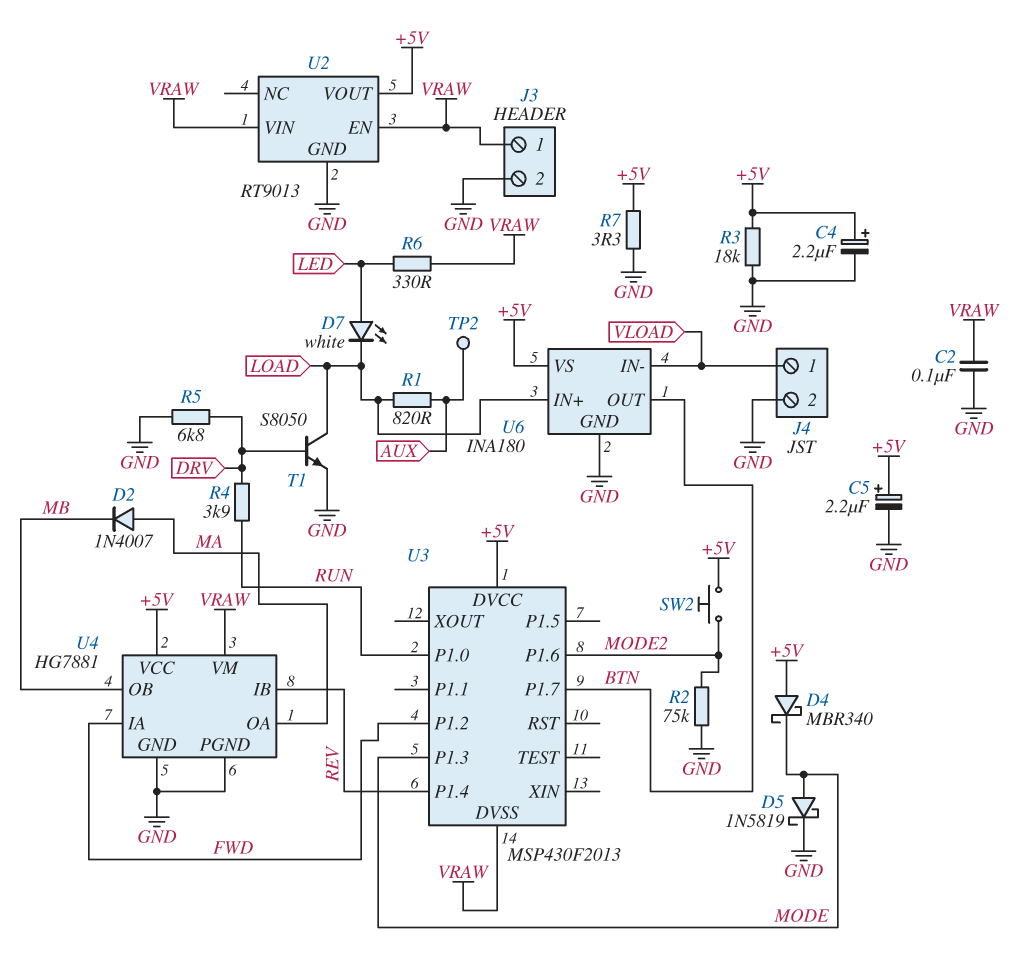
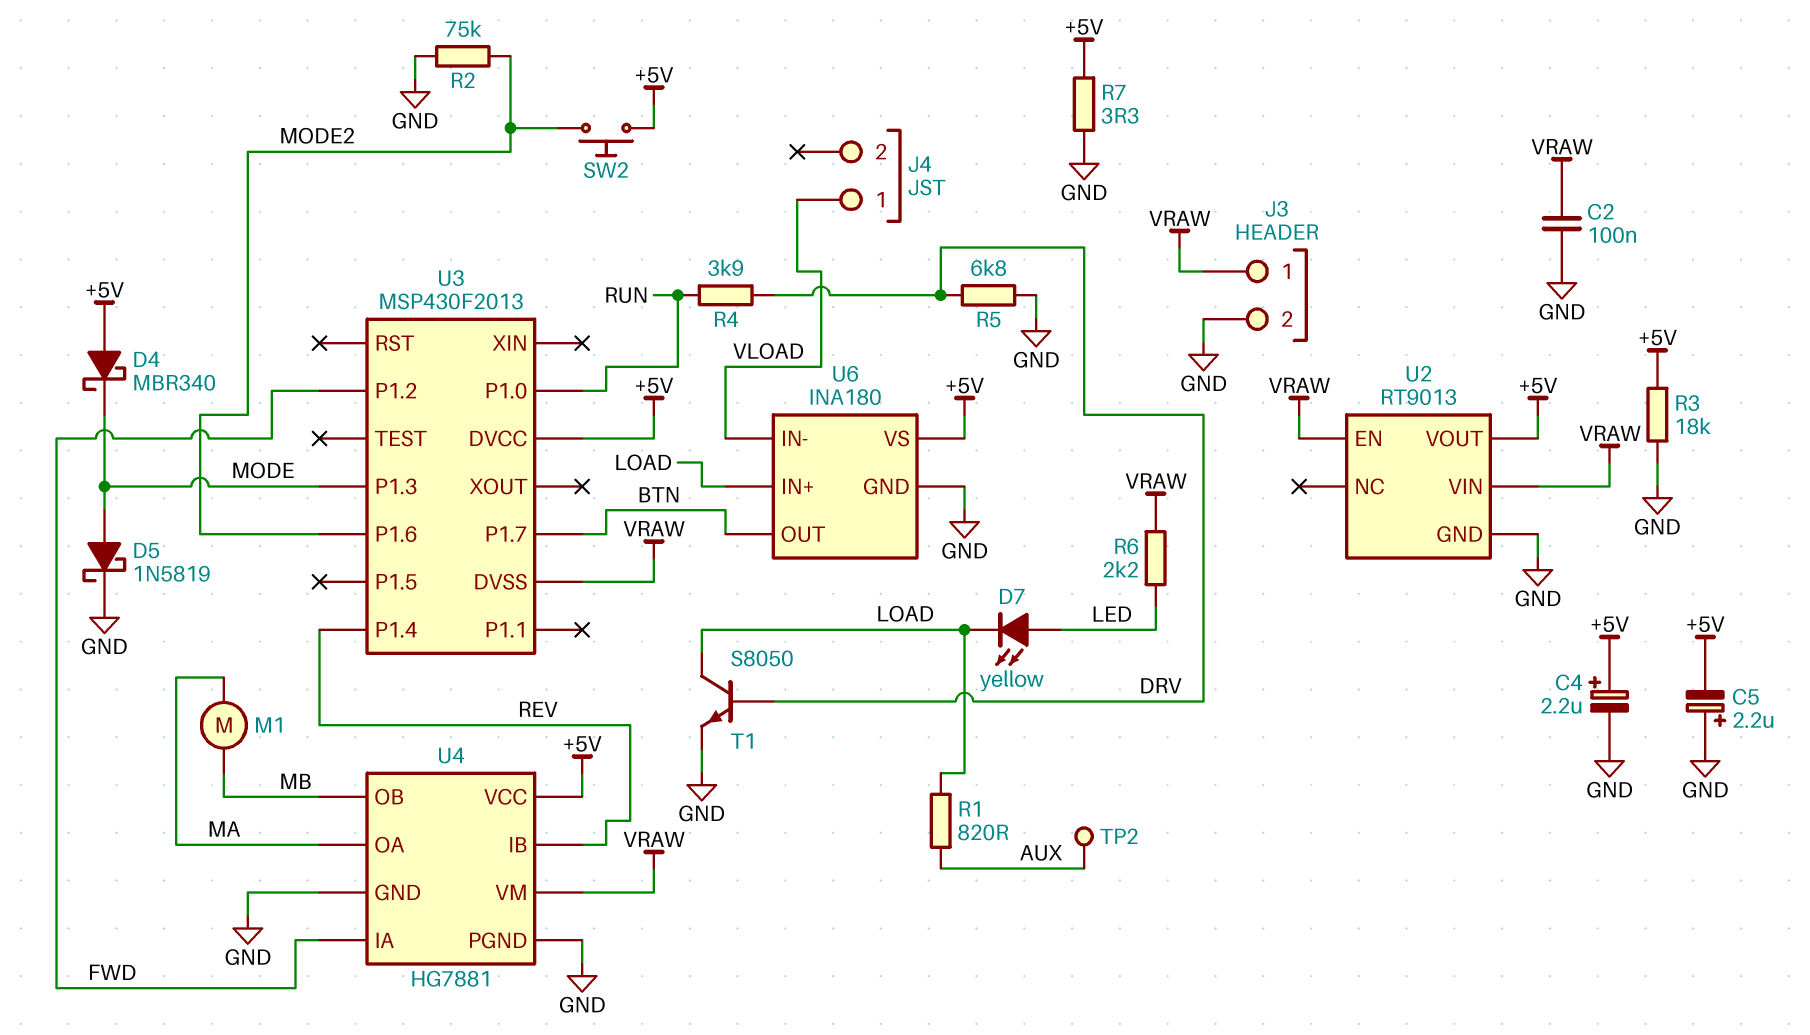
C5: 2.2uF (plus +5V, minus GND) -> 2.2uF (plus GND, minus +5V)
D2: diode 1N4007 (A MA, K MB) -> none
D7: LED white (A LED, K LOAD) -> LED yellow (A LED, K LOAD)
J4 pin 2: GND -> none
M1: none -> motor (MA, MB)
R6: 330 (LED, VRAW) -> 2.2k (LED, VRAW)

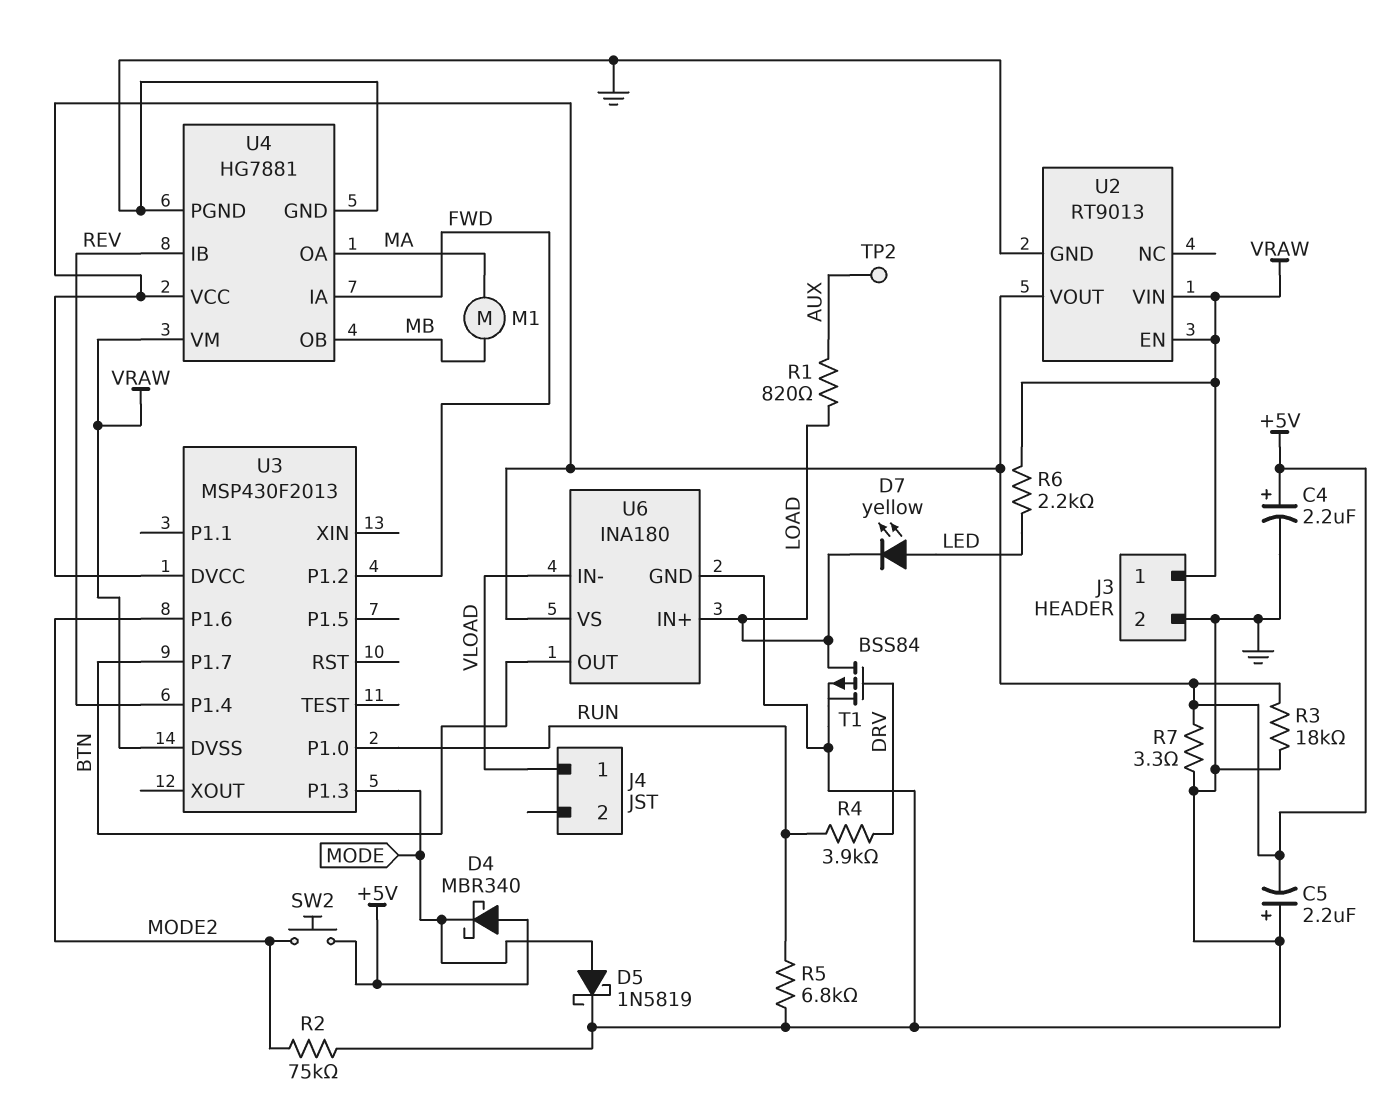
C2: 100nF (GND, VRAW) -> none
R5: 6.8k (DRV, GND) -> 6.8k (GND, RUN)
T1: NPN S8050 (B DRV, C LOAD, E GND) -> PMOS BSS84 (G DRV, D LOAD, S GND)

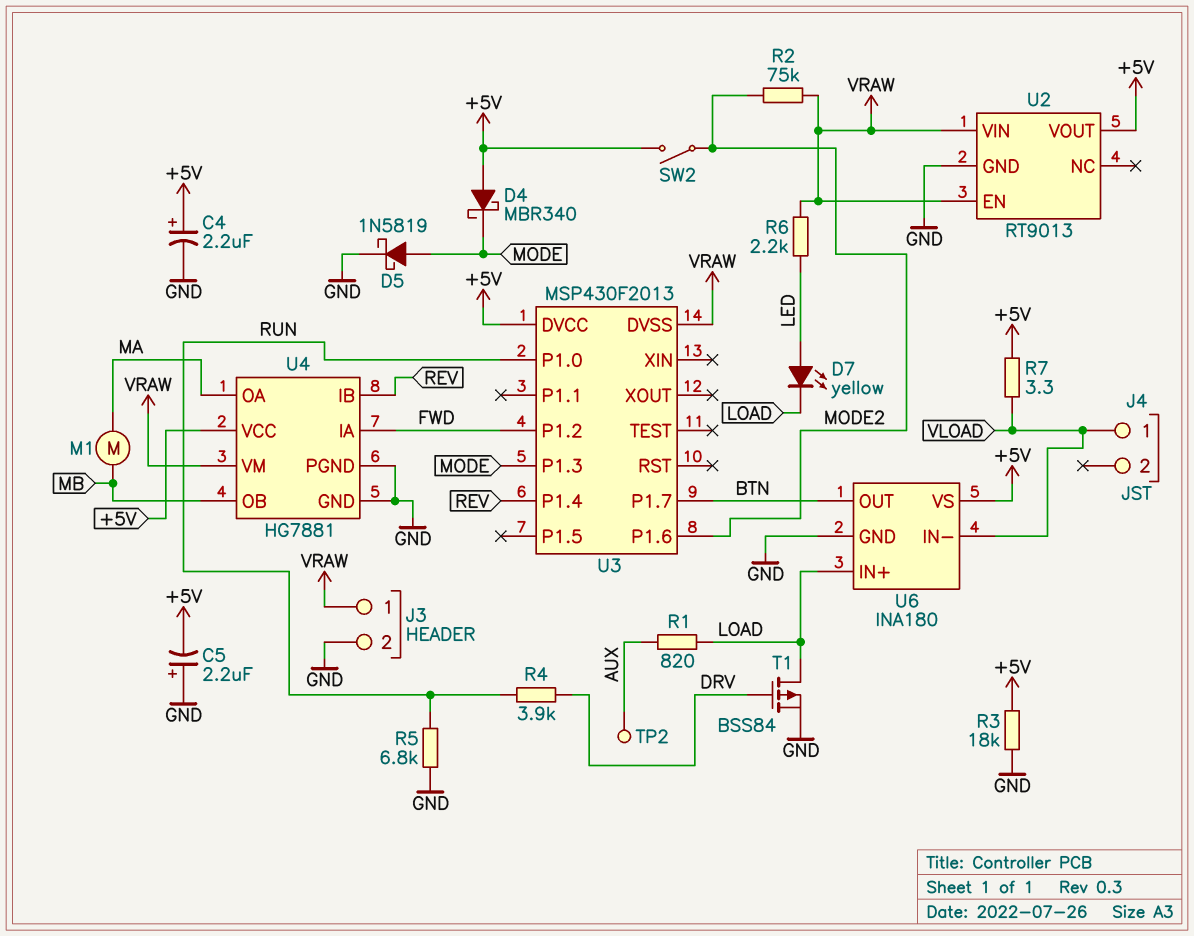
R2: 75k (GND, MODE2) -> 75k (MODE2, VRAW)
R7: 3.3 (+5V, GND) -> 3.3 (+5V, VLOAD)
SW2: button (+5V, MODE2) -> switch (+5V, MODE2)

